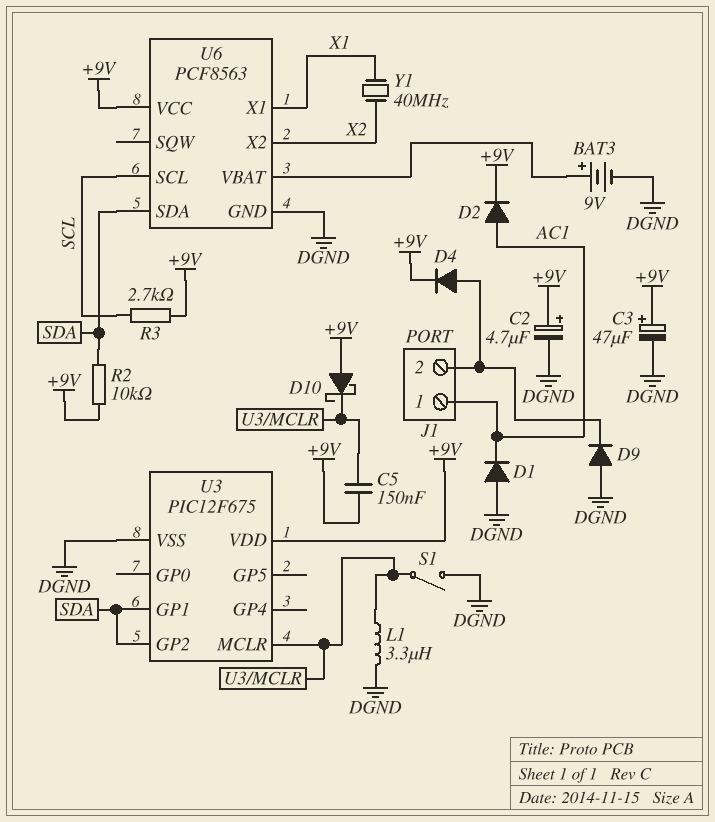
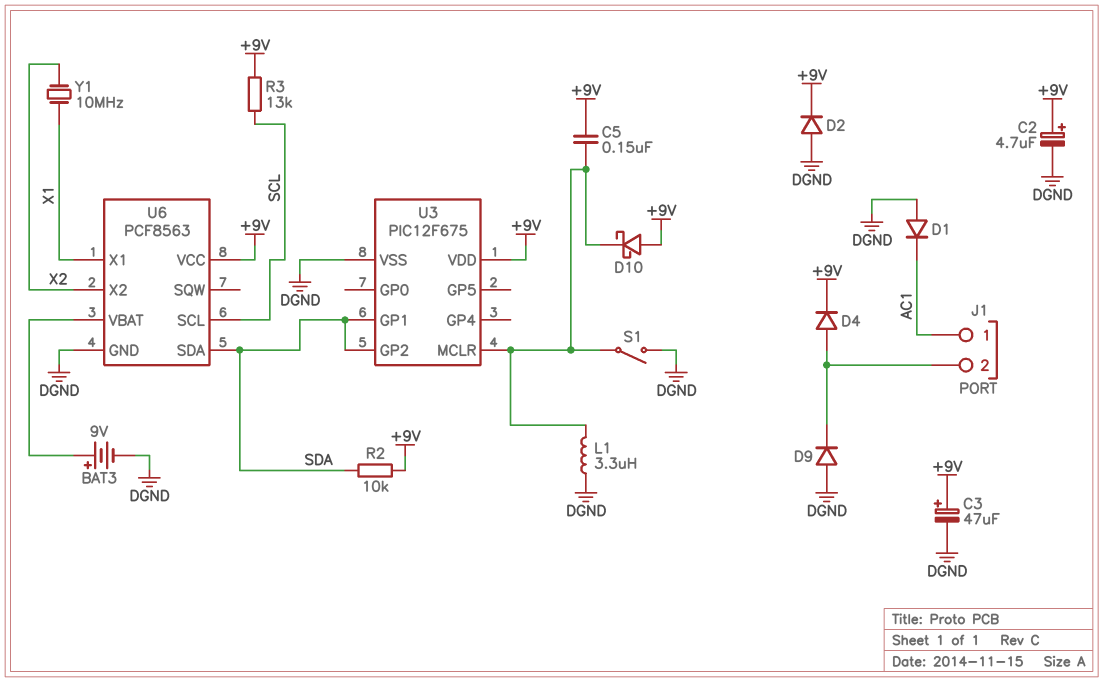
D2: diode (A AC1, K +9V) -> diode (A DGND, K +9V)
R3: 2.7k (+9V, SCL) -> 13k (+9V, SCL)
Y1: 40MHz (X1, X2) -> 10MHz (X1, X2)

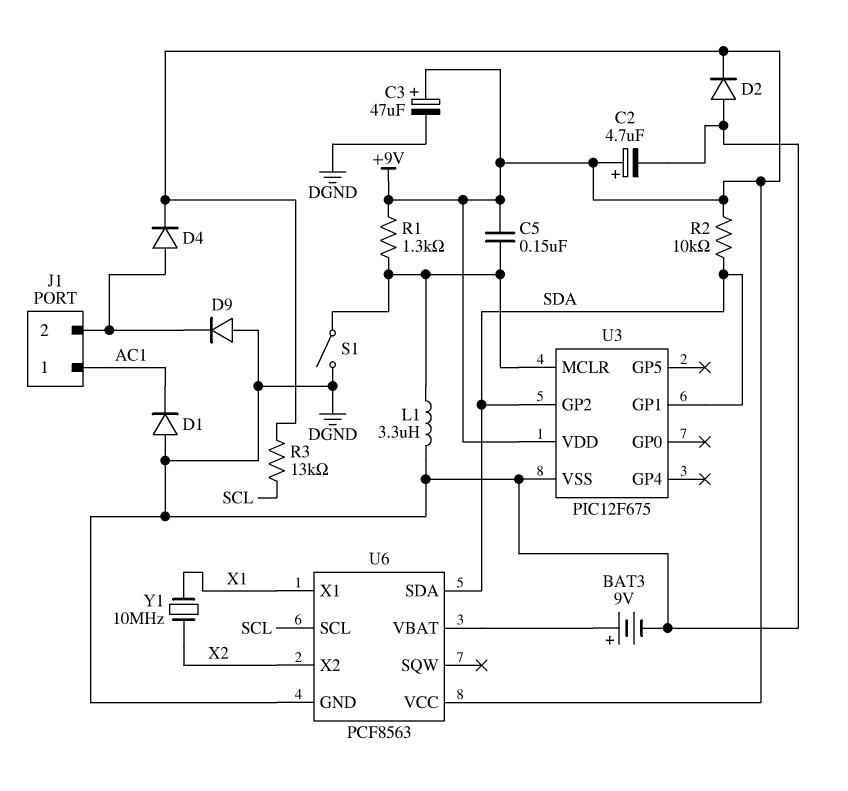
D10: schottky (A +9V, K U3/MCLR) -> none
R1: none -> 1.3k (+9V, U3/MCLR)

